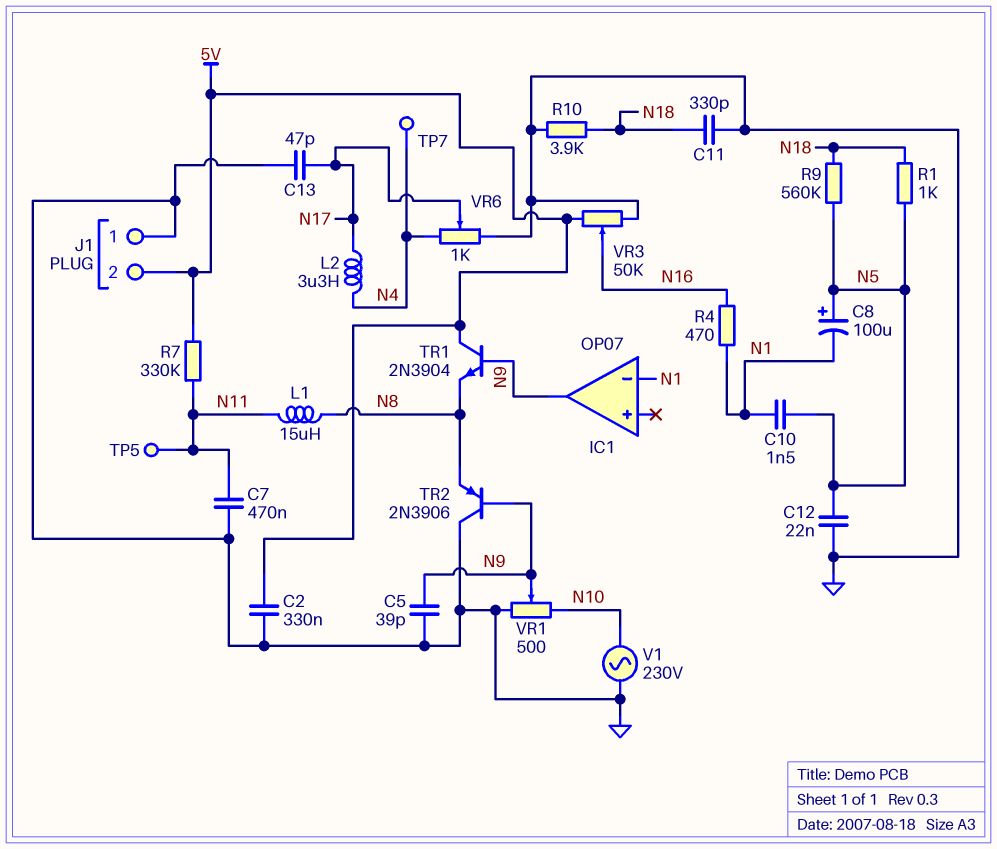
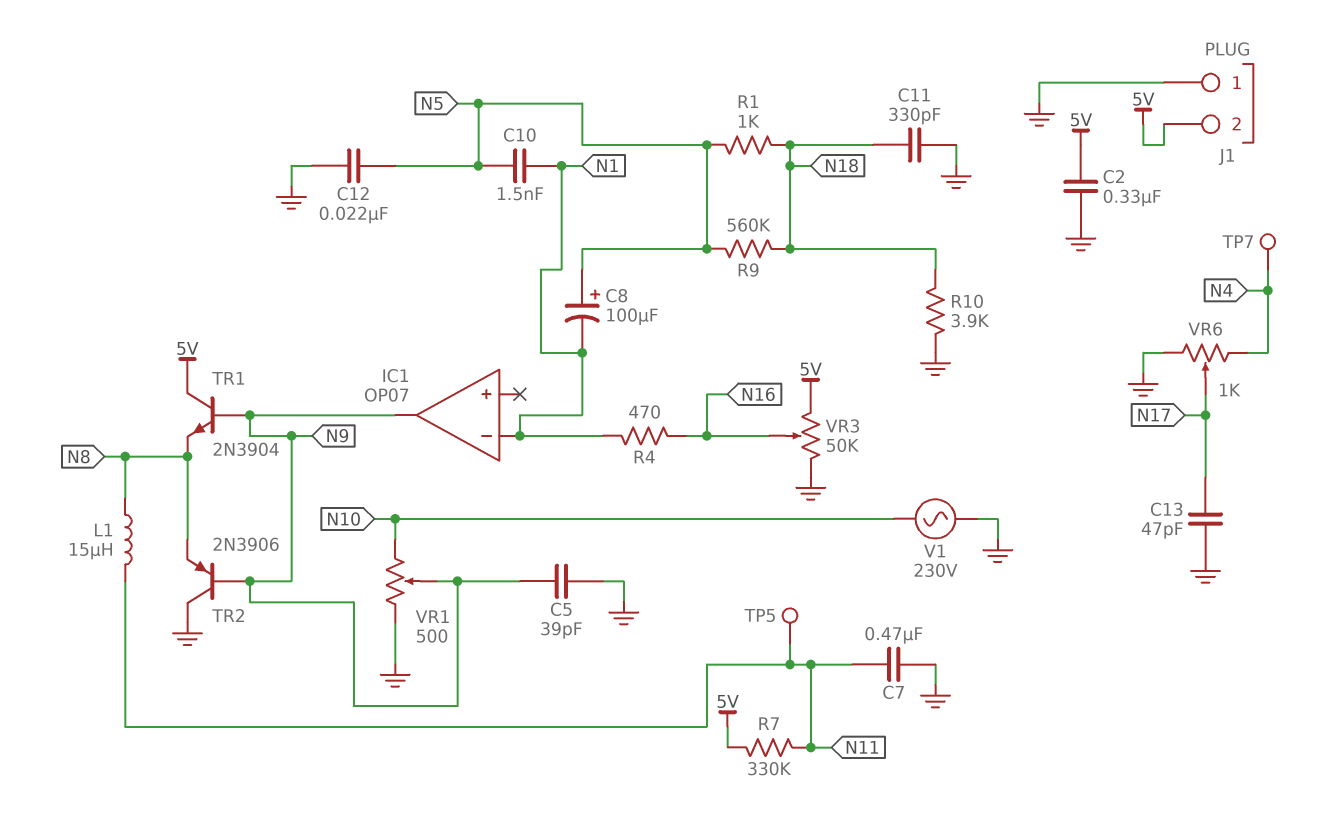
L2: 3.3uH (N4, N17) -> none

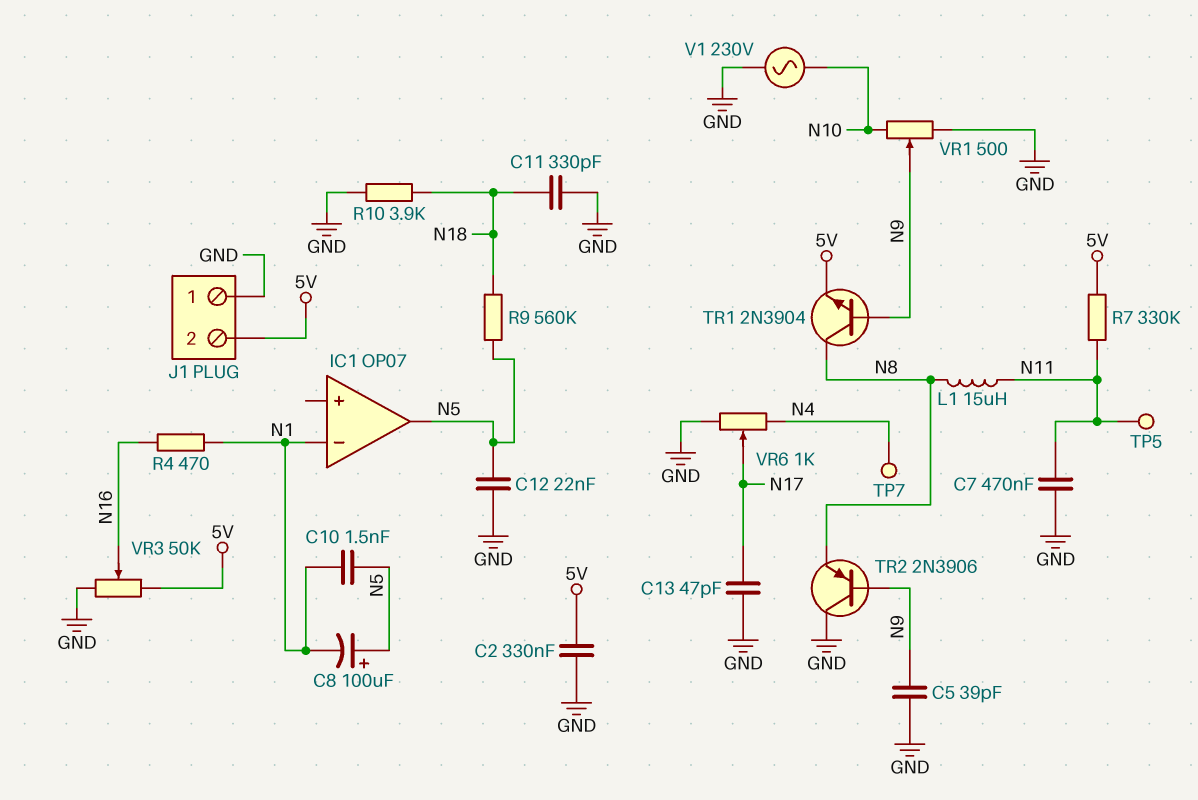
IC1 pin out: N9 -> N5
R1: 1k (N5, N18) -> none
TR1: NPN 2N3904 (B N9, C 5V, E N8) -> NPN 2N3904 (B N9, C N8, E 5V)

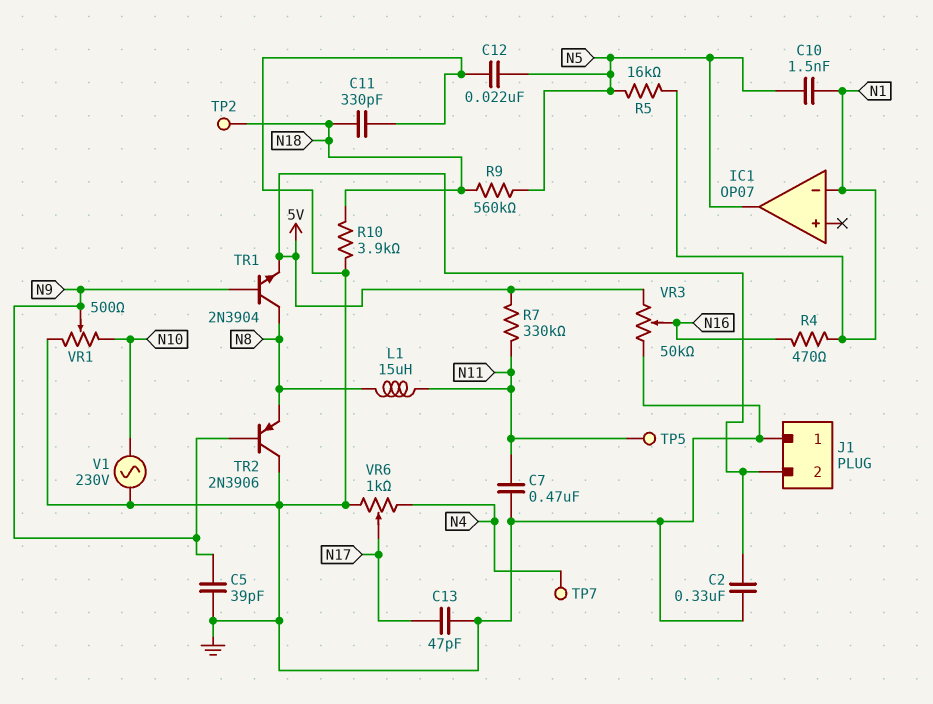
C8: 100uF (plus N5, minus N1) -> none
R5: none -> 16k (N1, N5)
TP2: none -> test point (N18)

